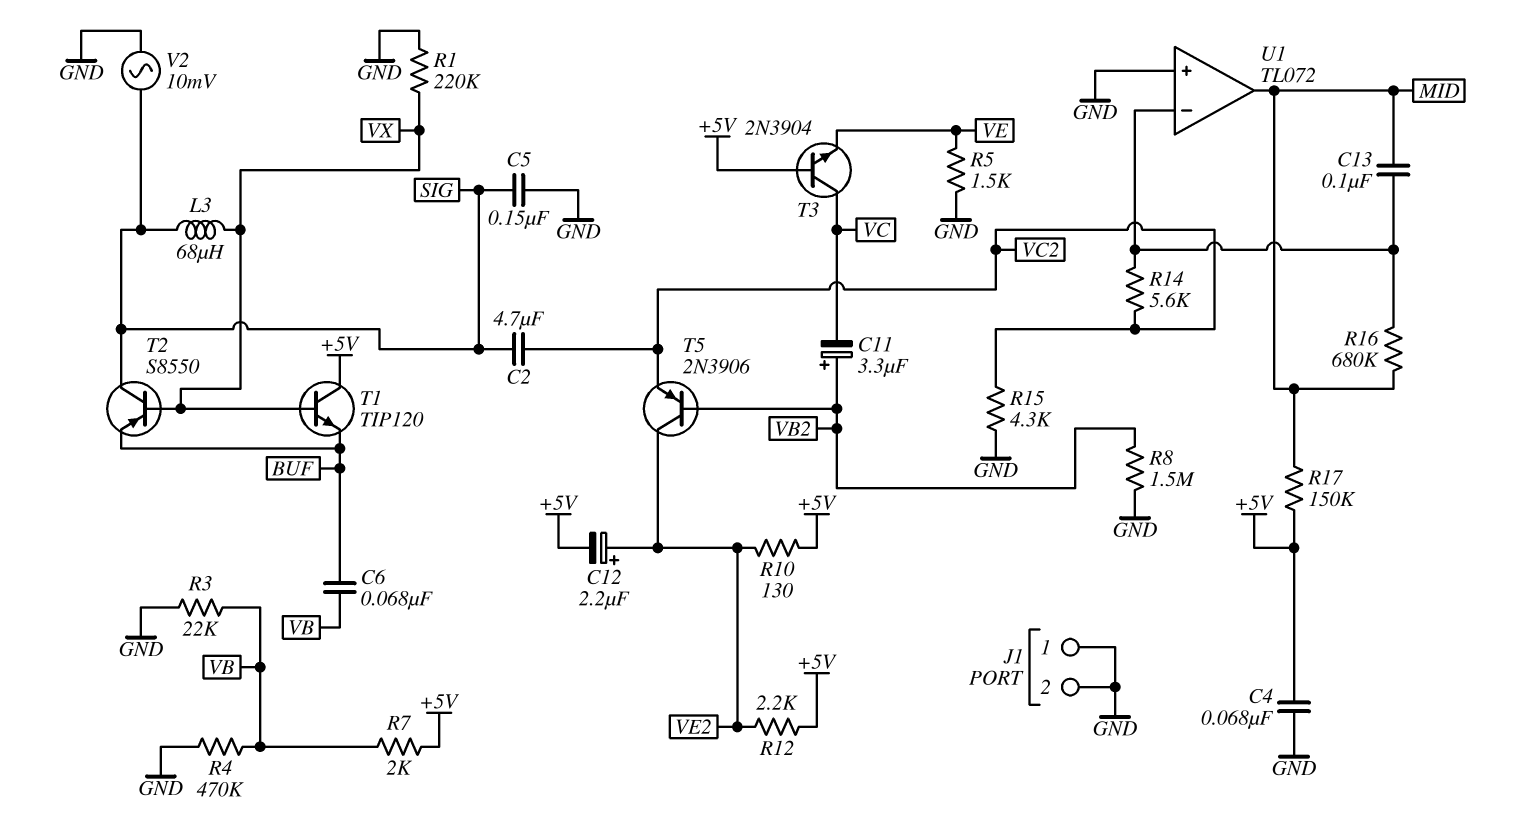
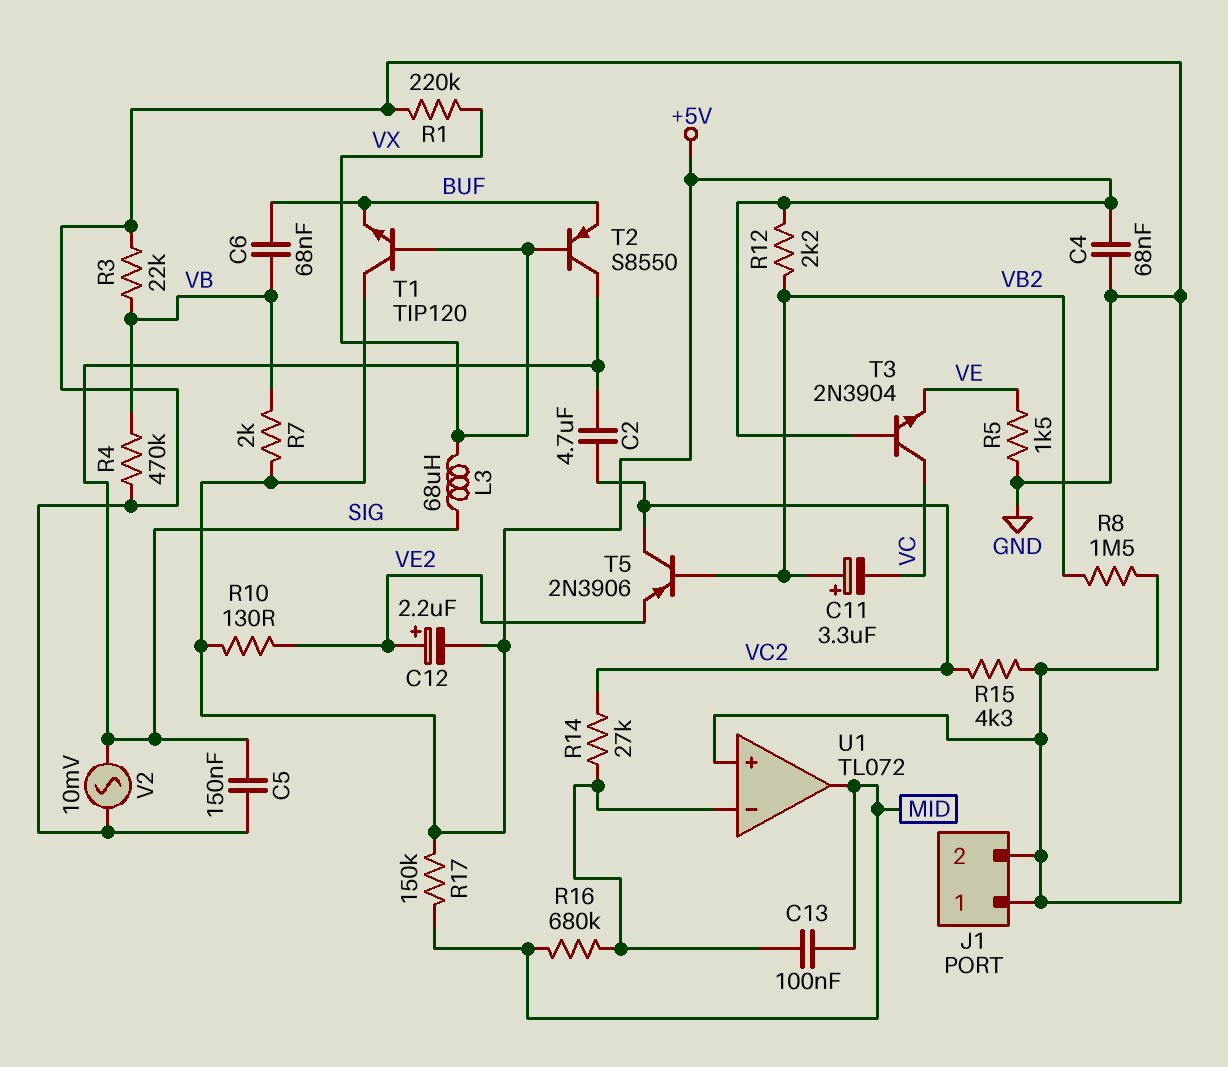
R12: 2.2k (+5V, VE2) -> 2.2k (+5V, VB2)
R14: 5.6k (U1/in-, VC2) -> 27k (U1/in-, VC2)
T5: PNP 2N3906 (B VB2, C VE2, E VC2) -> PNP 2N3906 (B VB2, C VC2, E VE2)

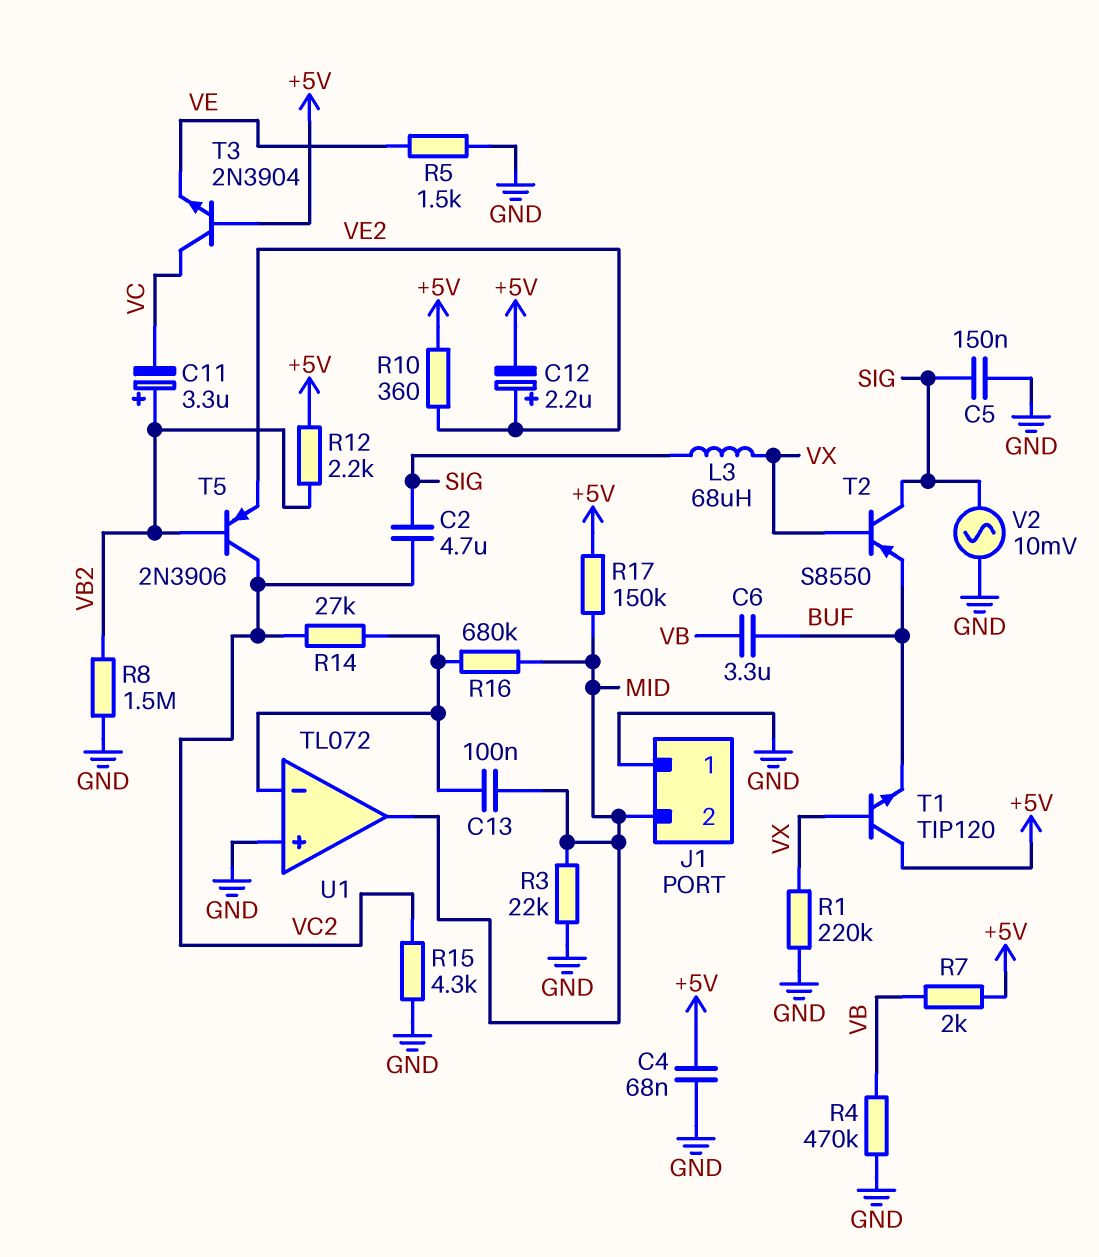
C6: 68nF (BUF, VB) -> 3.3uF (BUF, VB)
J1 pin 2: GND -> MID
R3: 22k (GND, VB) -> 22k (GND, MID)
R10: 130 (+5V, VE2) -> 360 (+5V, VE2)

